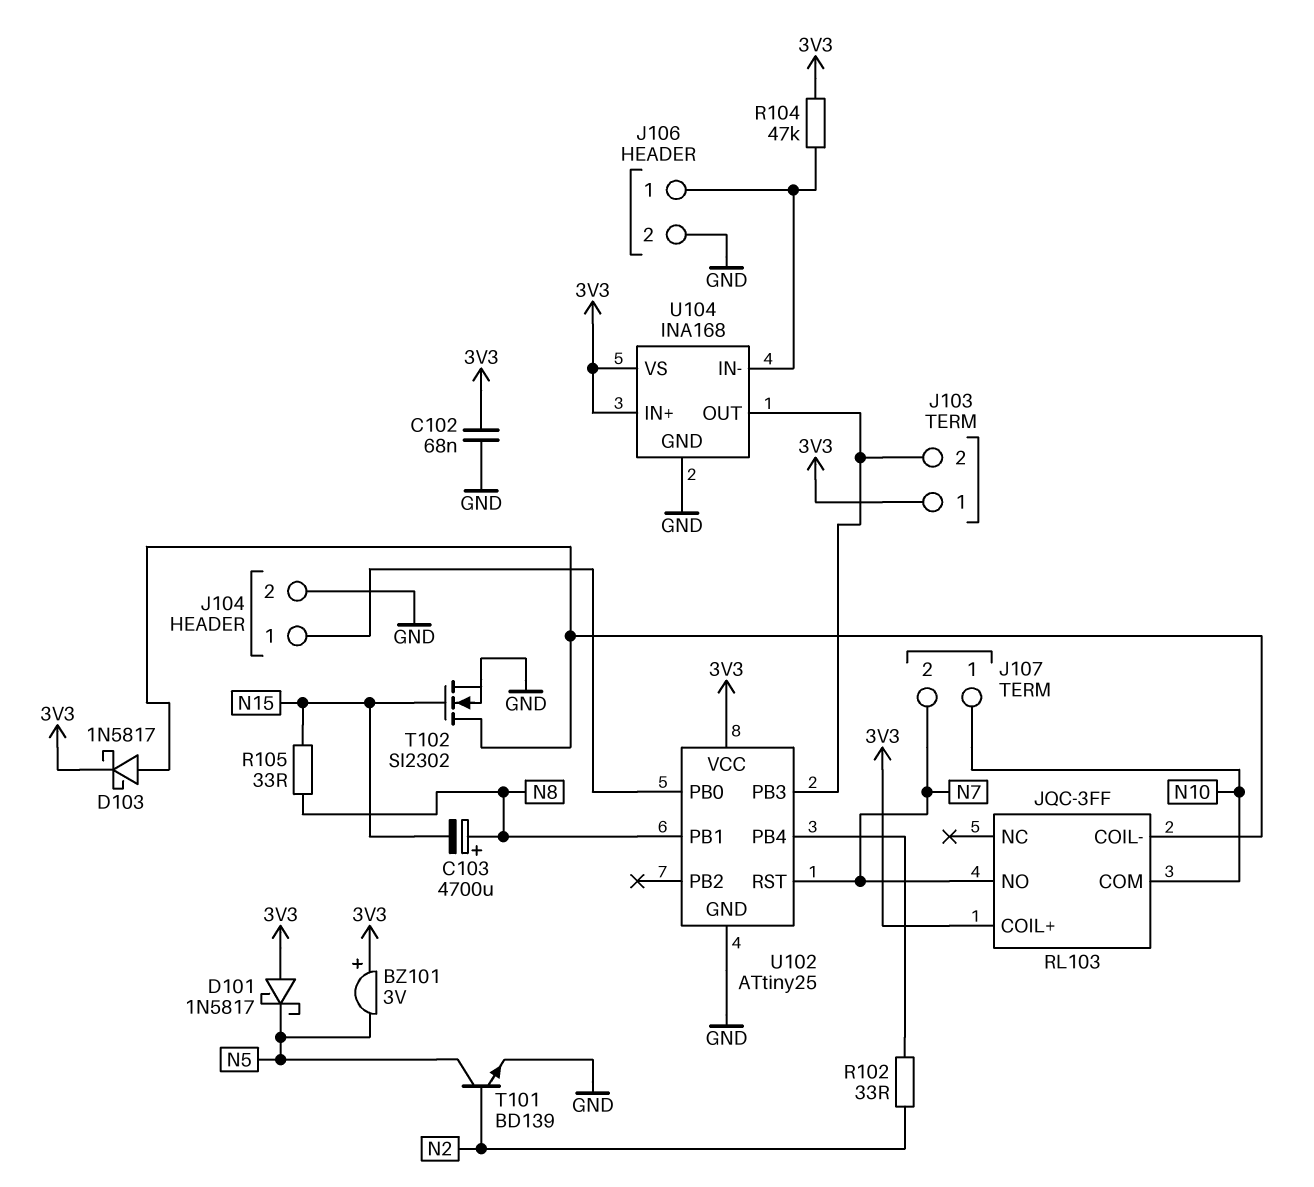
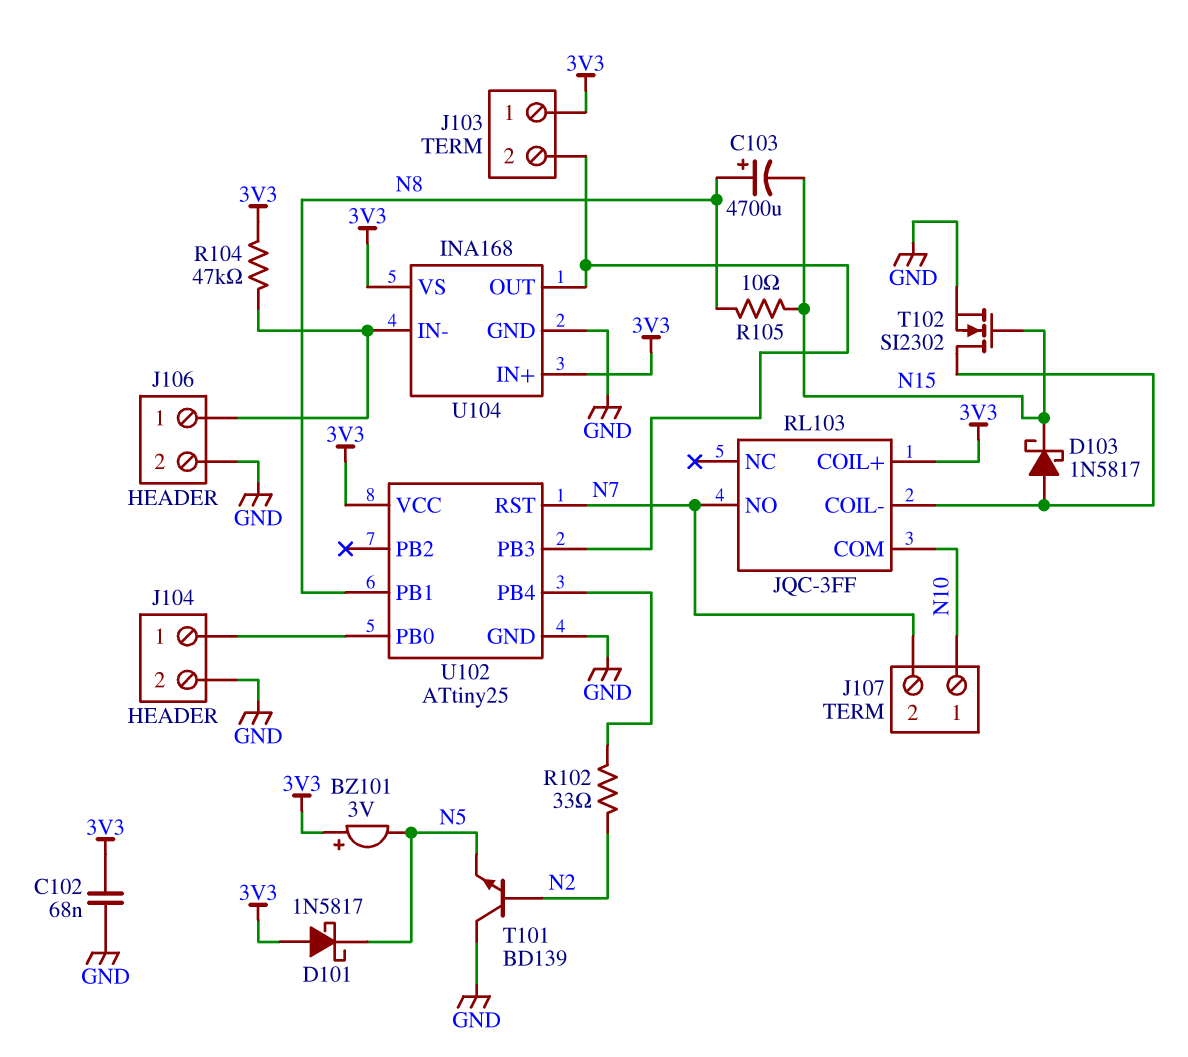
D103: schottky 1N5817 (A RL103/COIL-, K 3V3) -> schottky 1N5817 (A RL103/COIL-, K N15)
R105: 33 (N8, N15) -> 10 (N8, N15)
T101: NPN BD139 (B N2, C N5, E GND) -> NPN BD139 (B N2, C GND, E N5)

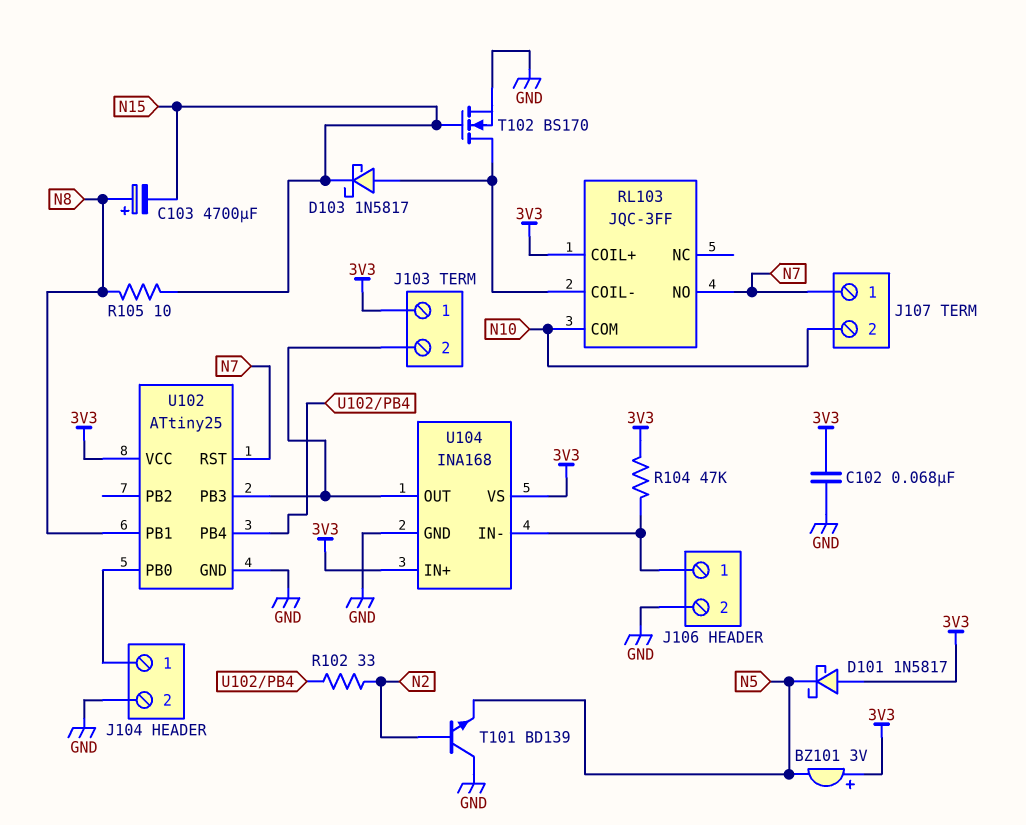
J107 pin 1: N10 -> N7
J107 pin 2: N7 -> N10
T102: NMOS SI2302 (G N15, D RL103/COIL-, S GND) -> NMOS BS170 (G N15, D RL103/COIL-, S GND)

